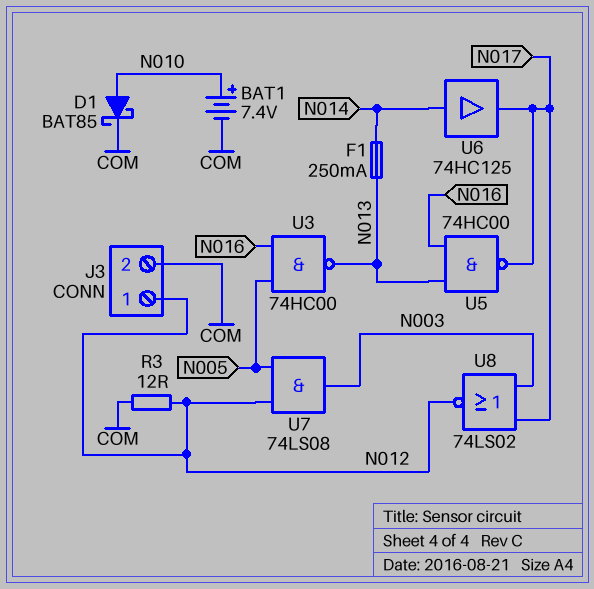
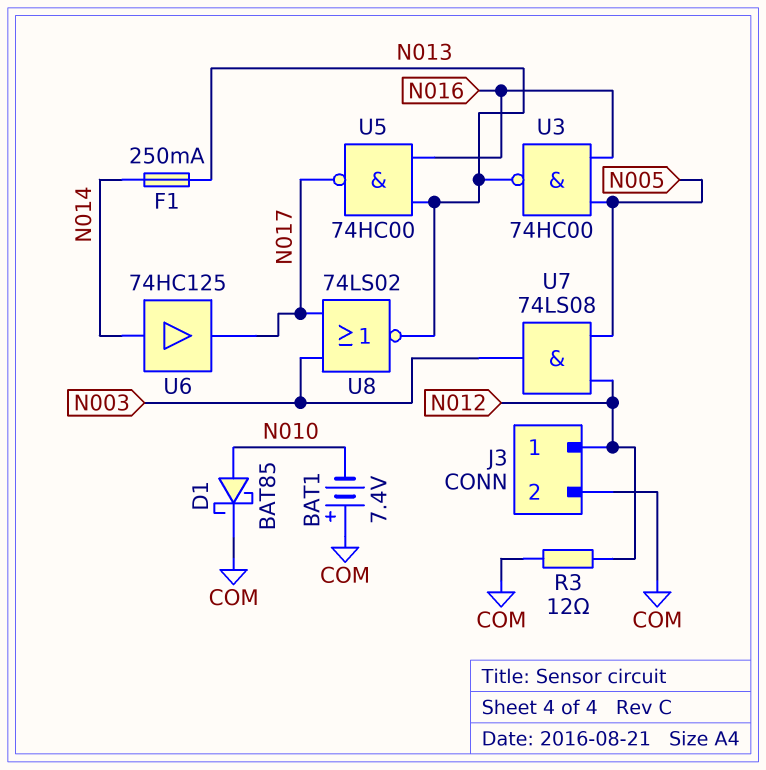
BAT1: 7.4V (plus N010, minus COM) -> 7.4V (plus COM, minus N010)
U8: NOR 74LS02 (in N003, in N017, out N012) -> NOR 74LS02 (in N003, in N017, out N013)

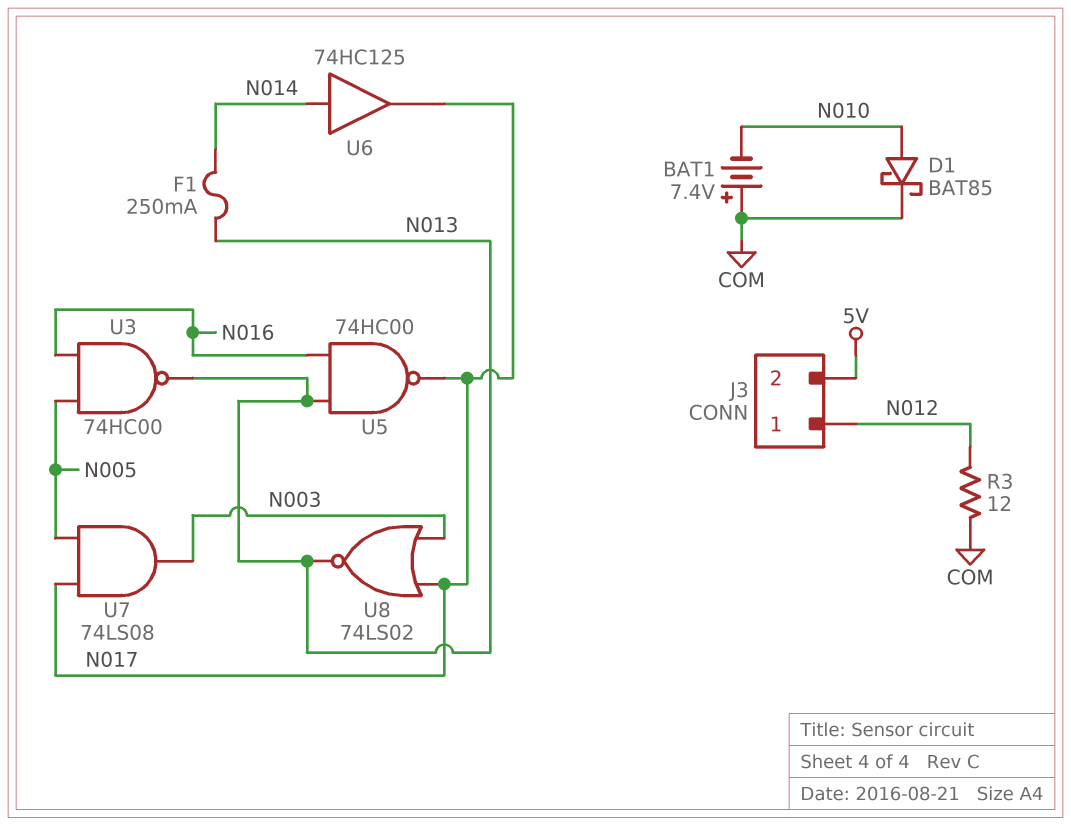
J3 pin 2: COM -> 5V
U7: AND 74LS08 (in N005, in N012, out N003) -> AND 74LS08 (in N005, in N017, out N003)

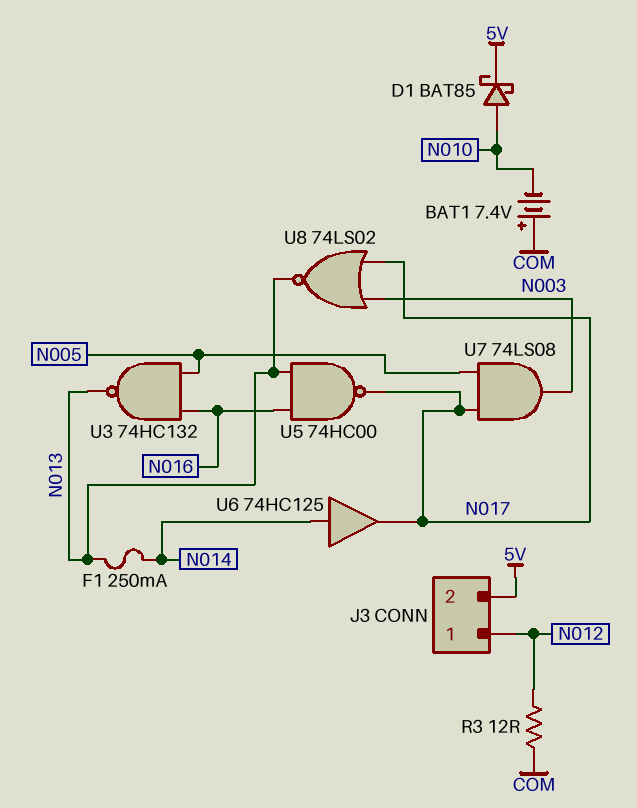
D1: schottky BAT85 (A N010, K COM) -> schottky BAT85 (A N010, K 5V)
U3: NAND 74HC00 (in N005, in N016, out N013) -> NAND 74HC132 (in N005, in N016, out N013)

